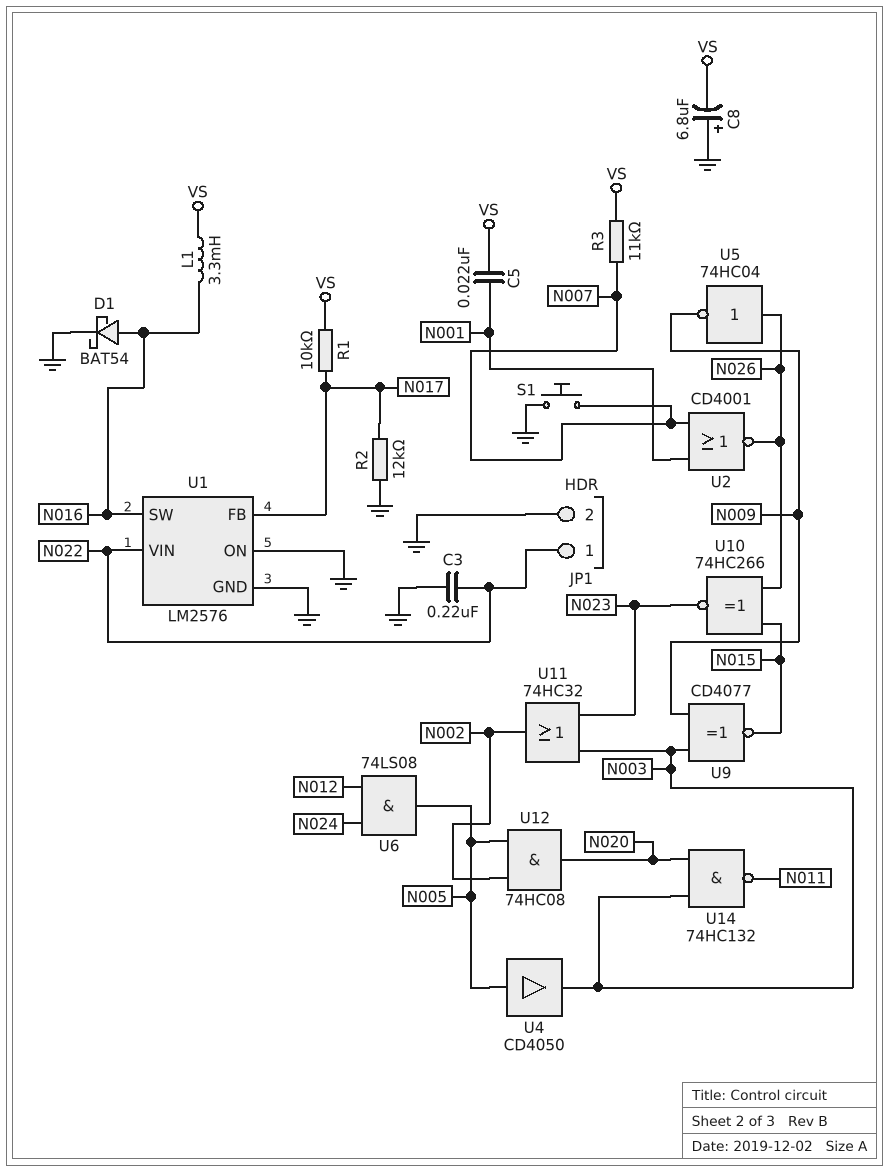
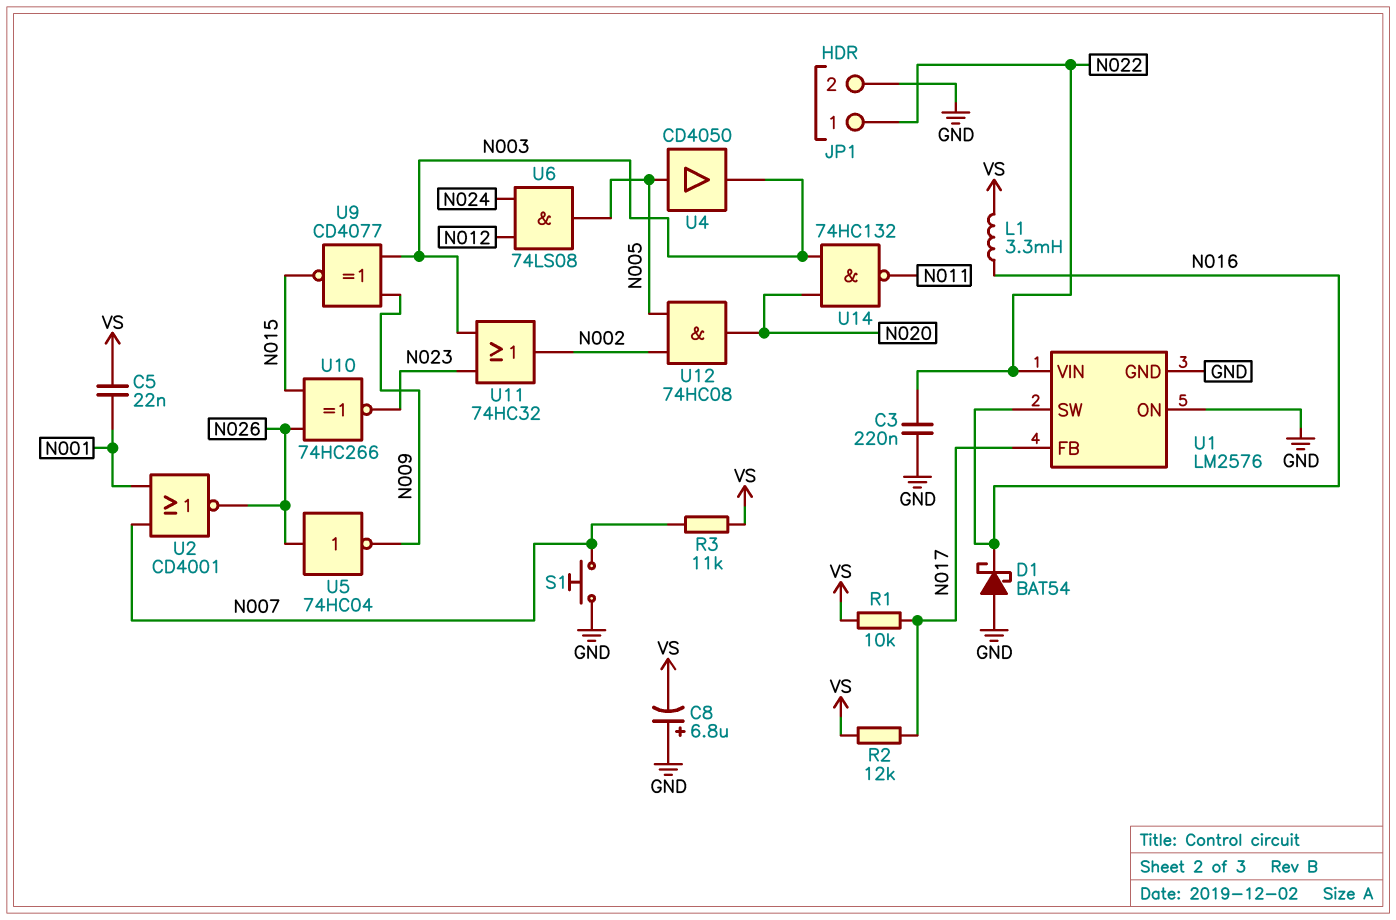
D1: schottky BAT54 (A N016, K GND) -> schottky BAT54 (A GND, K N016)
R2: 12k (GND, N017) -> 12k (N017, VS)

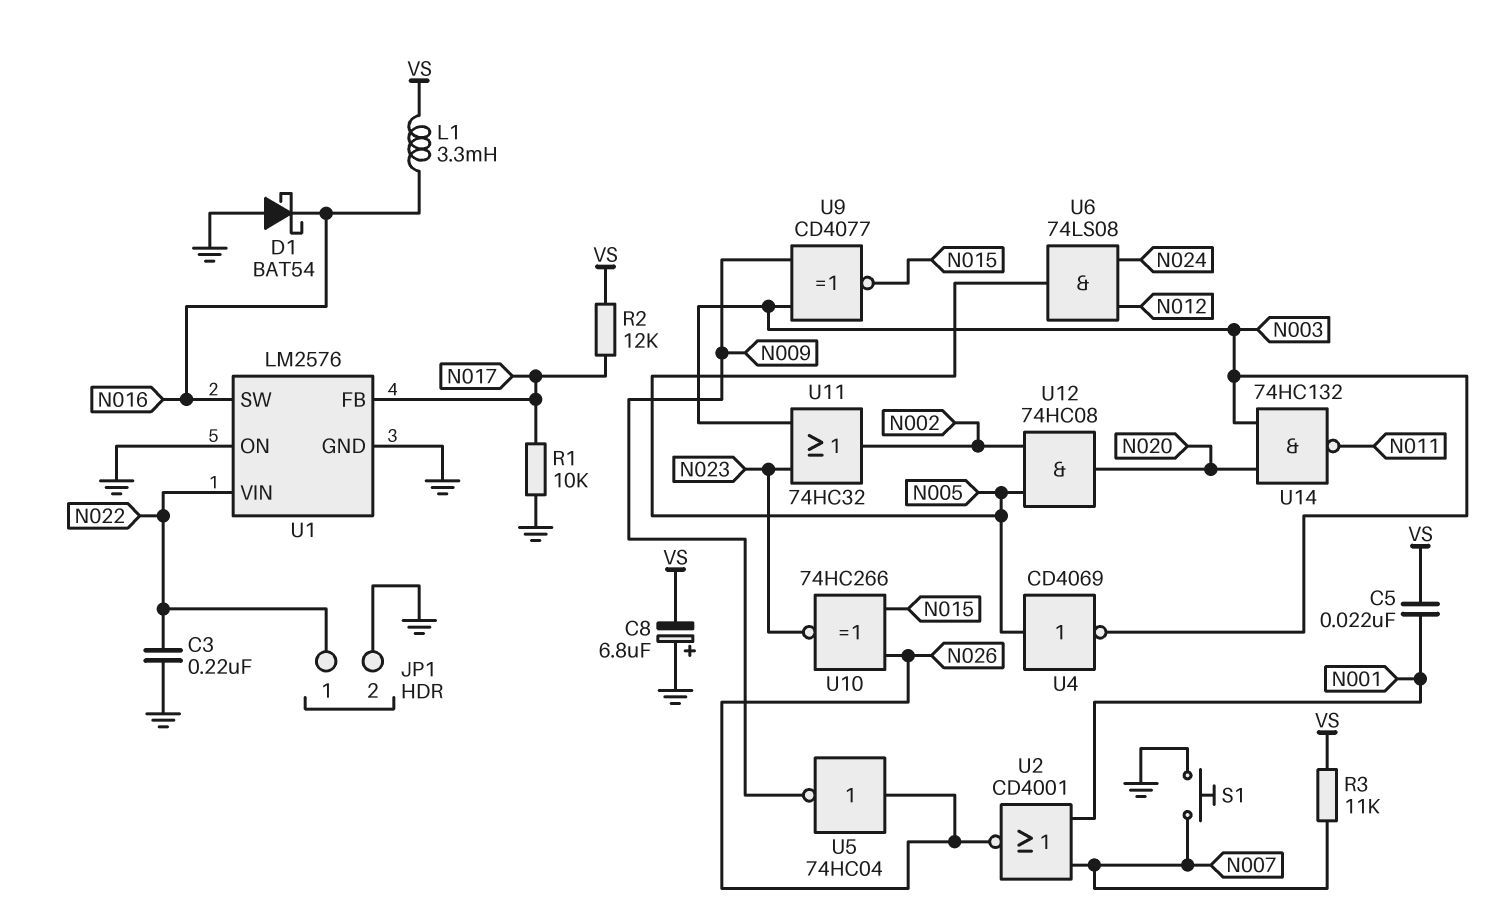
R1: 10k (N017, VS) -> 10k (GND, N017)
U4: buffer CD4050 (in N005, out N003) -> NOT CD4069 (in N005, out N003)

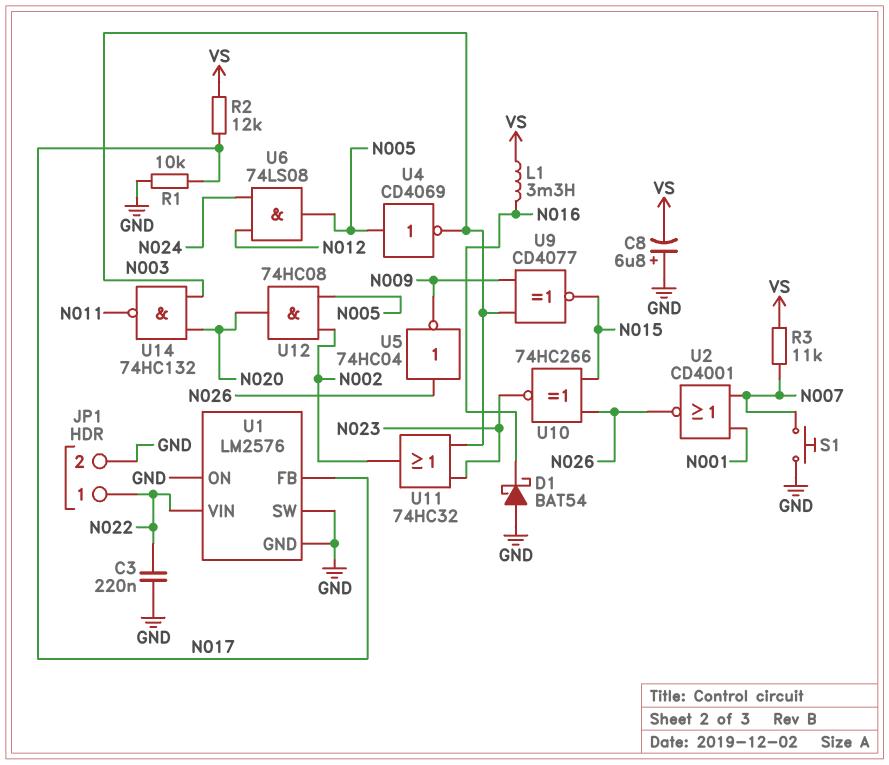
C5: 22nF (N001, VS) -> none
U1 pin SW: N016 -> GND

